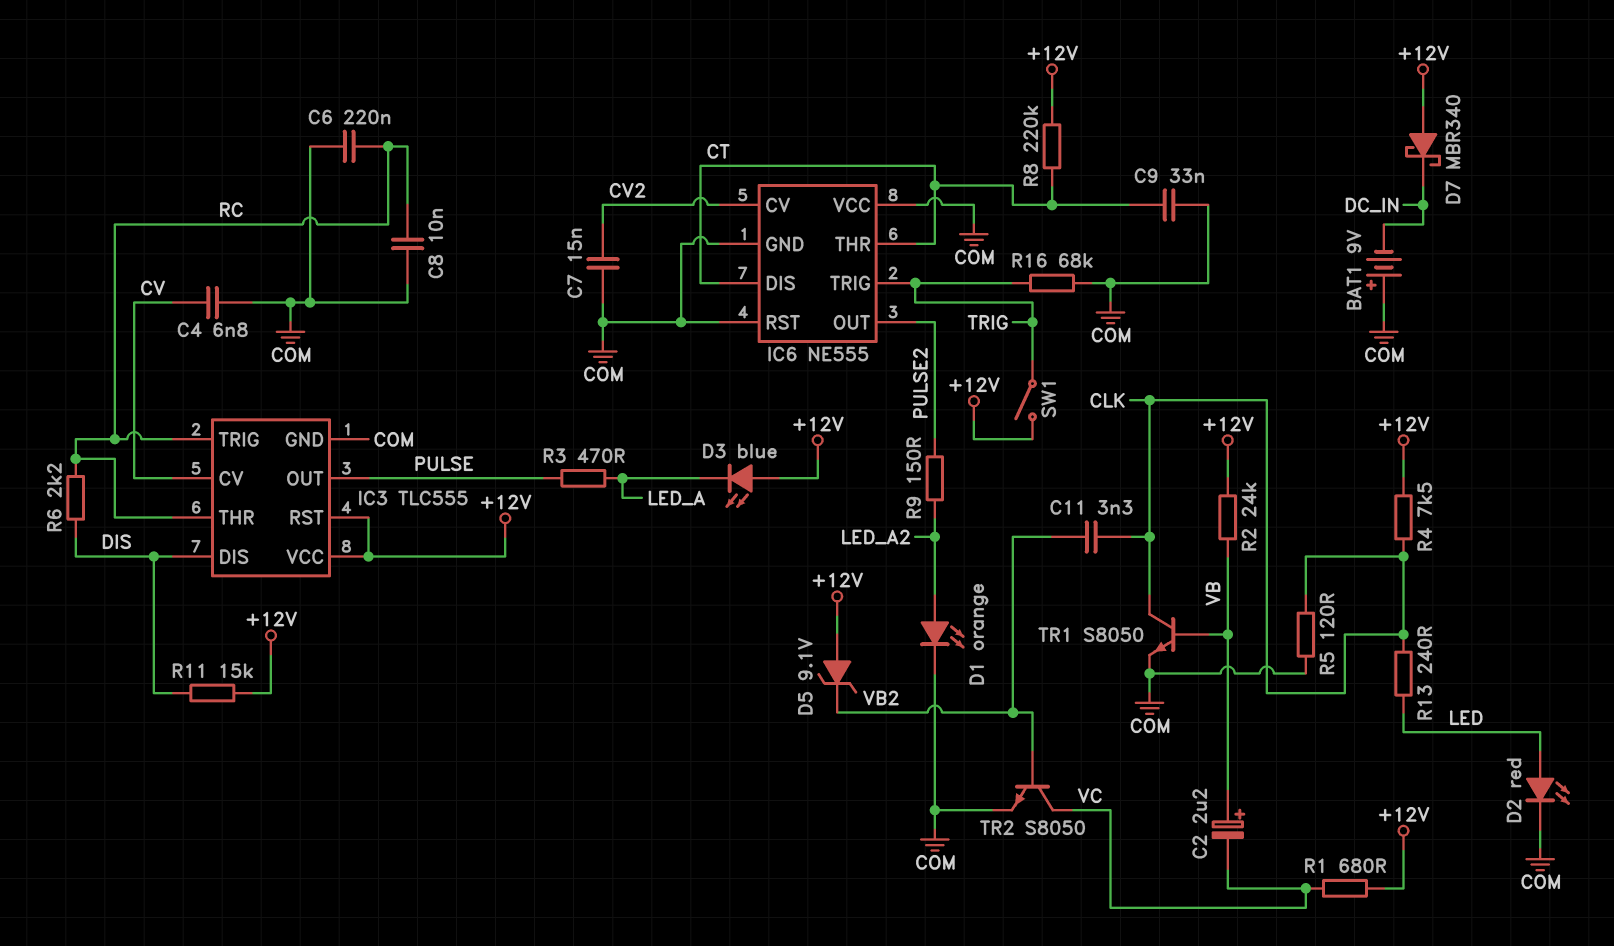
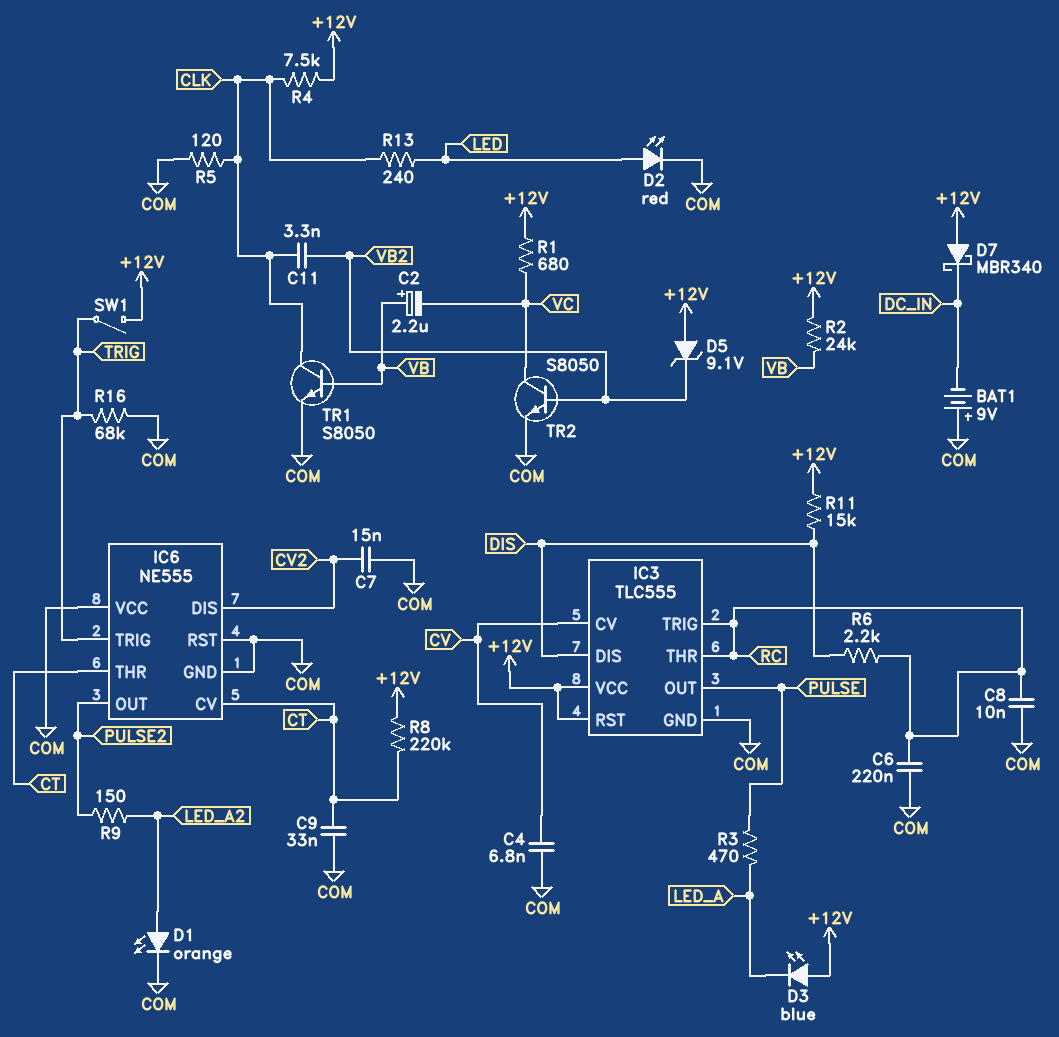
IC6 pin CV: CV2 -> CT
IC6 pin DIS: CT -> CV2

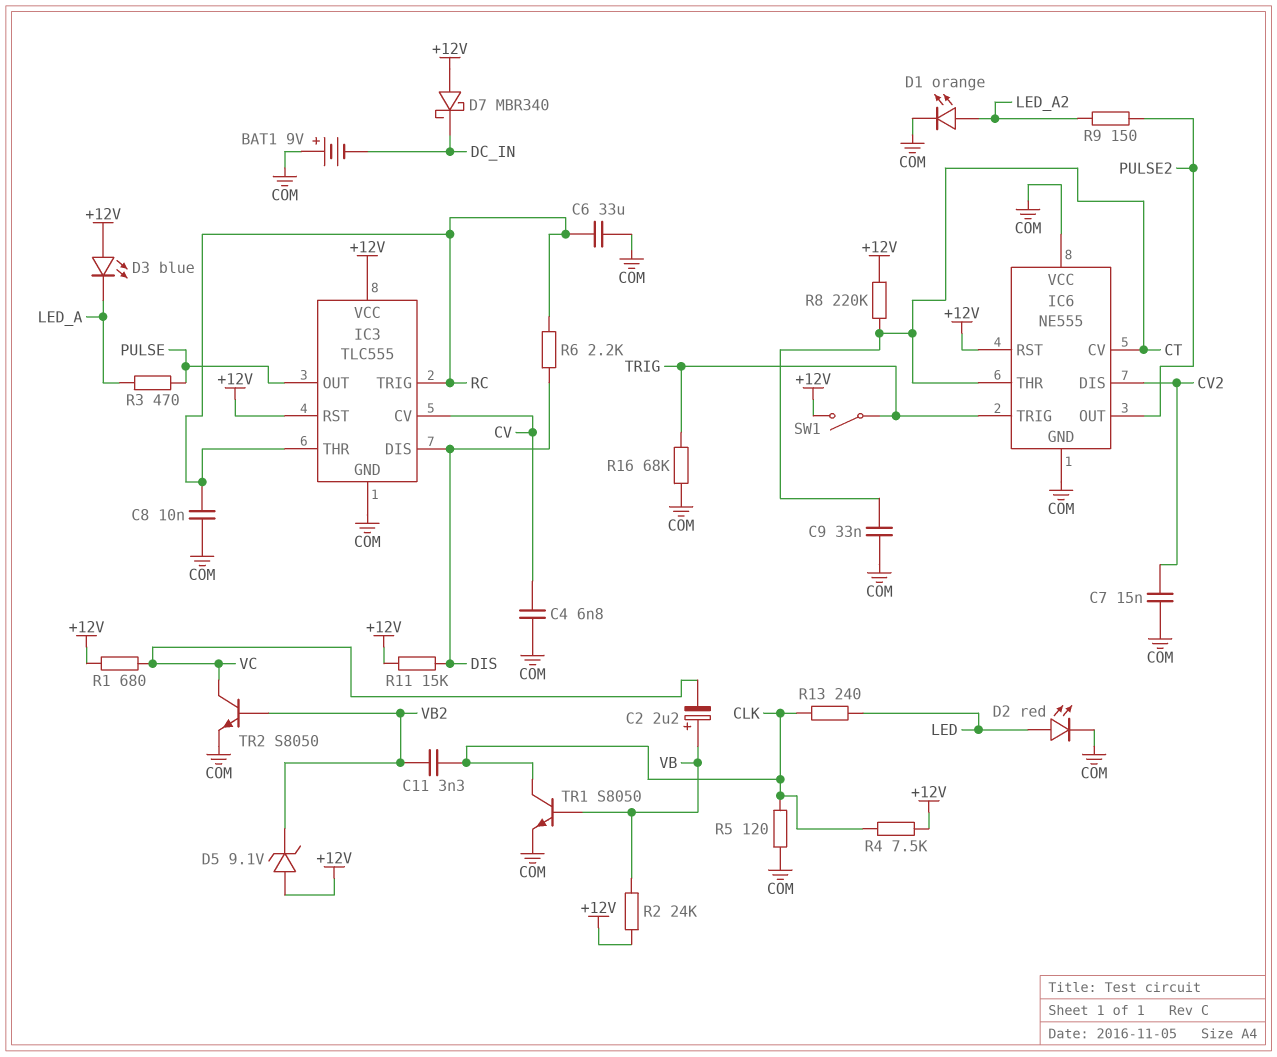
C6: 220nF (COM, RC) -> 33uF (COM, RC)
IC6 pin RST: COM -> +12V

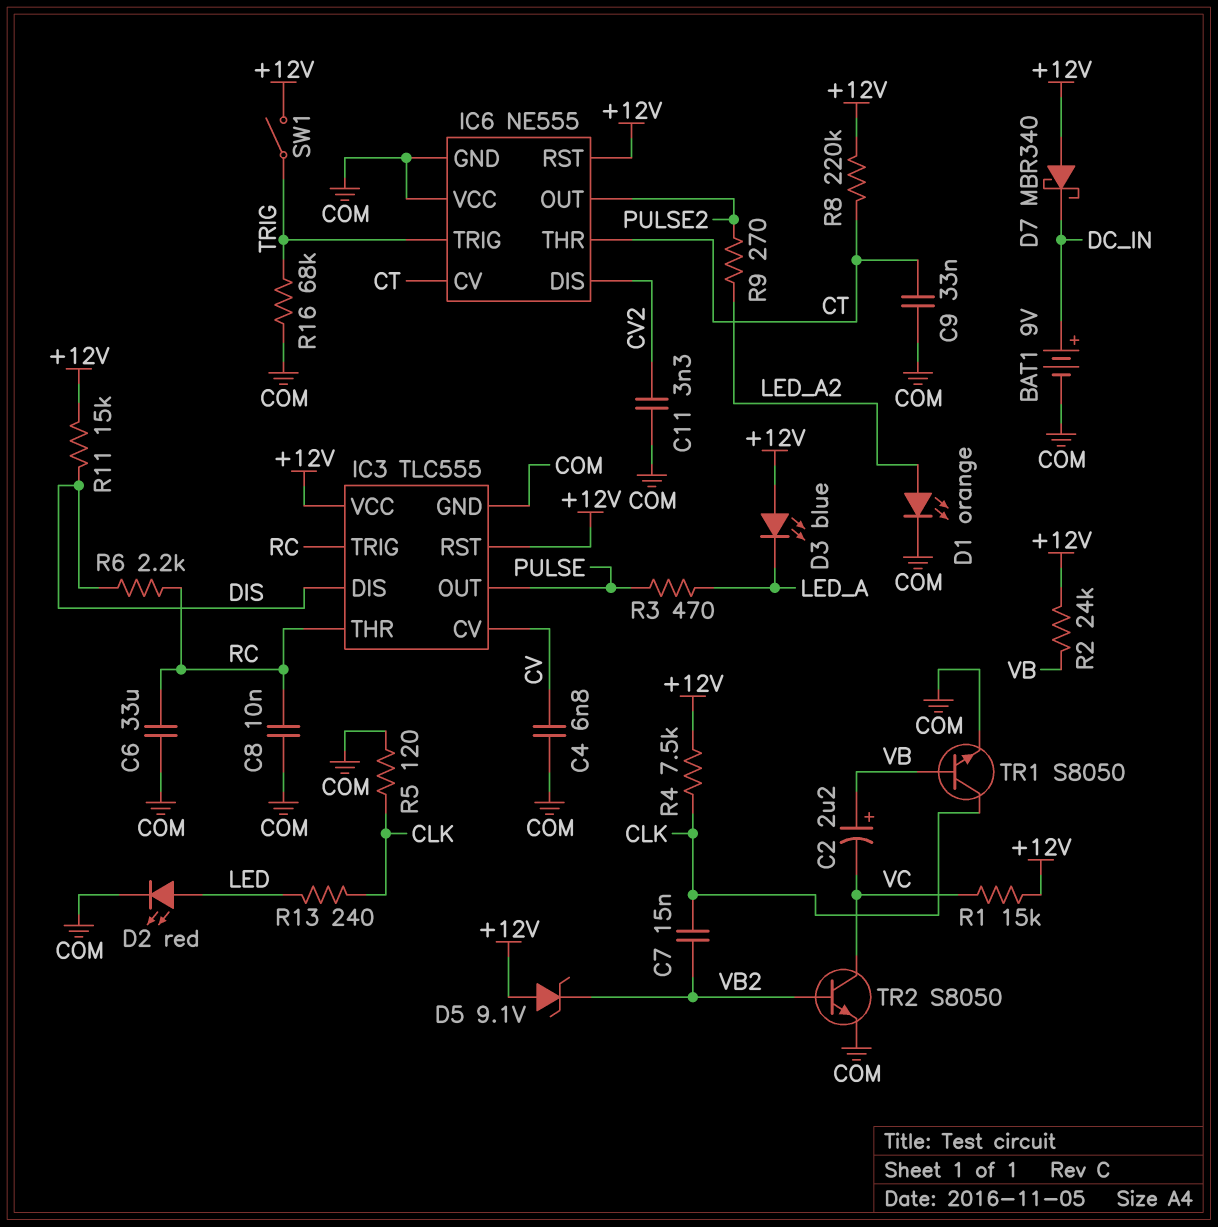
BAT1: 9V (plus COM, minus DC_IN) -> 9V (plus DC_IN, minus COM)
C7: 15nF (COM, CV2) -> 15nF (CLK, VB2)
C11: 3.3nF (CLK, VB2) -> 3.3nF (COM, CV2)
R1: 680 (+12V, VC) -> 15k (+12V, VC)
R9: 150 (LED_A2, PULSE2) -> 270 (LED_A2, PULSE2)

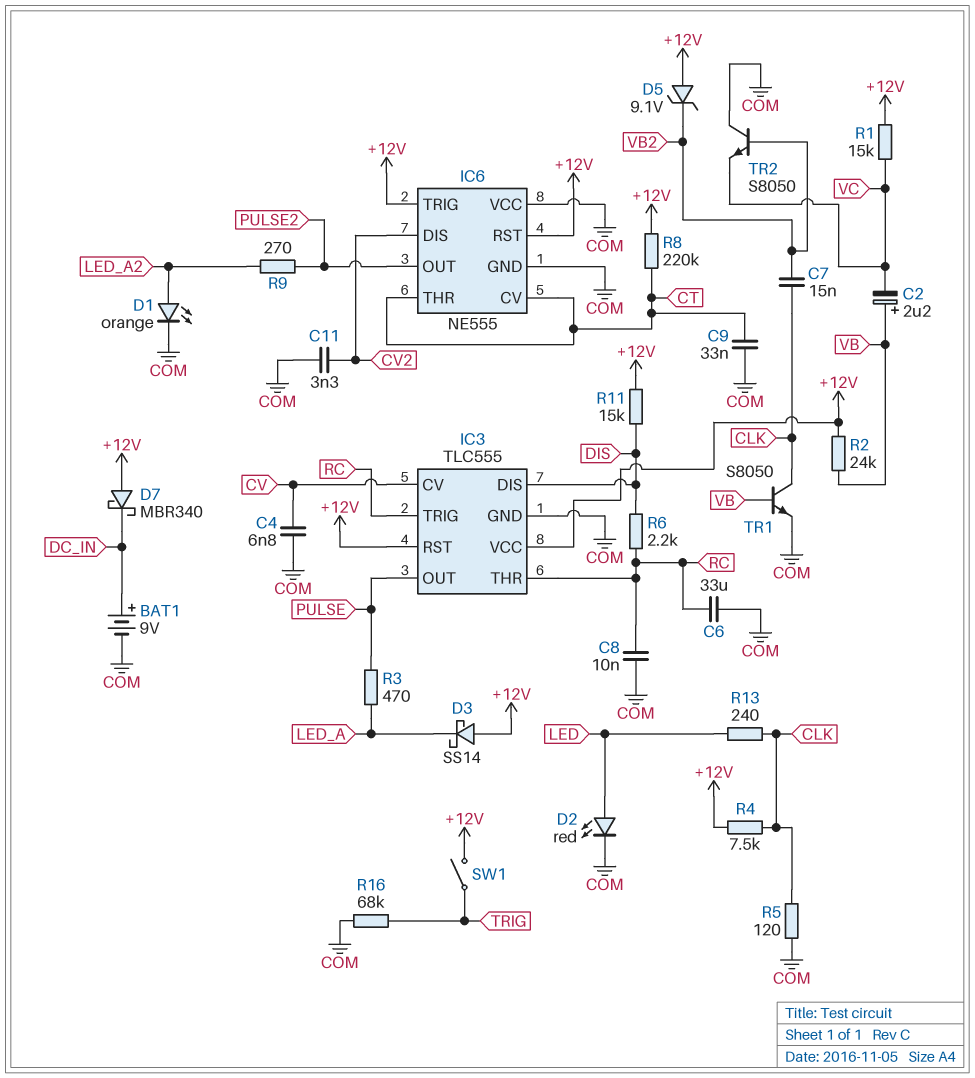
D3: LED blue (A +12V, K LED_A) -> schottky SS14 (A +12V, K LED_A)
IC6 pin TRIG: TRIG -> +12V
TR2: NPN S8050 (B VB2, C VC, E COM) -> NPN S8050 (B VB2, C COM, E VC)

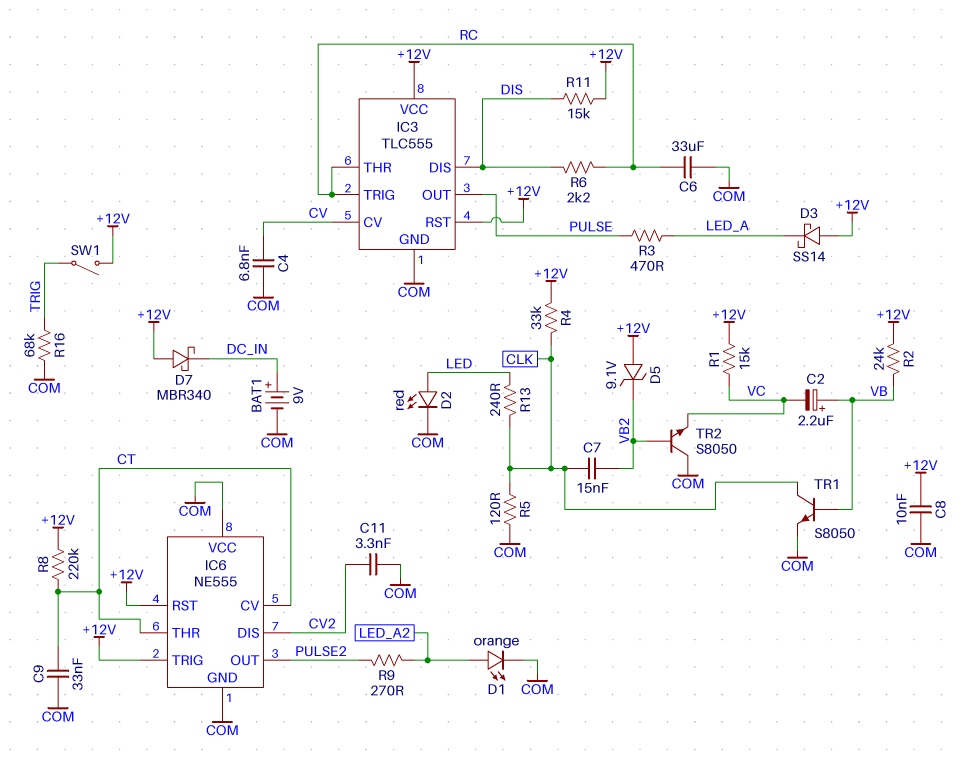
C8: 10nF (COM, RC) -> 10nF (+12V, COM)
R4: 7.5k (+12V, CLK) -> 33k (+12V, CLK)

